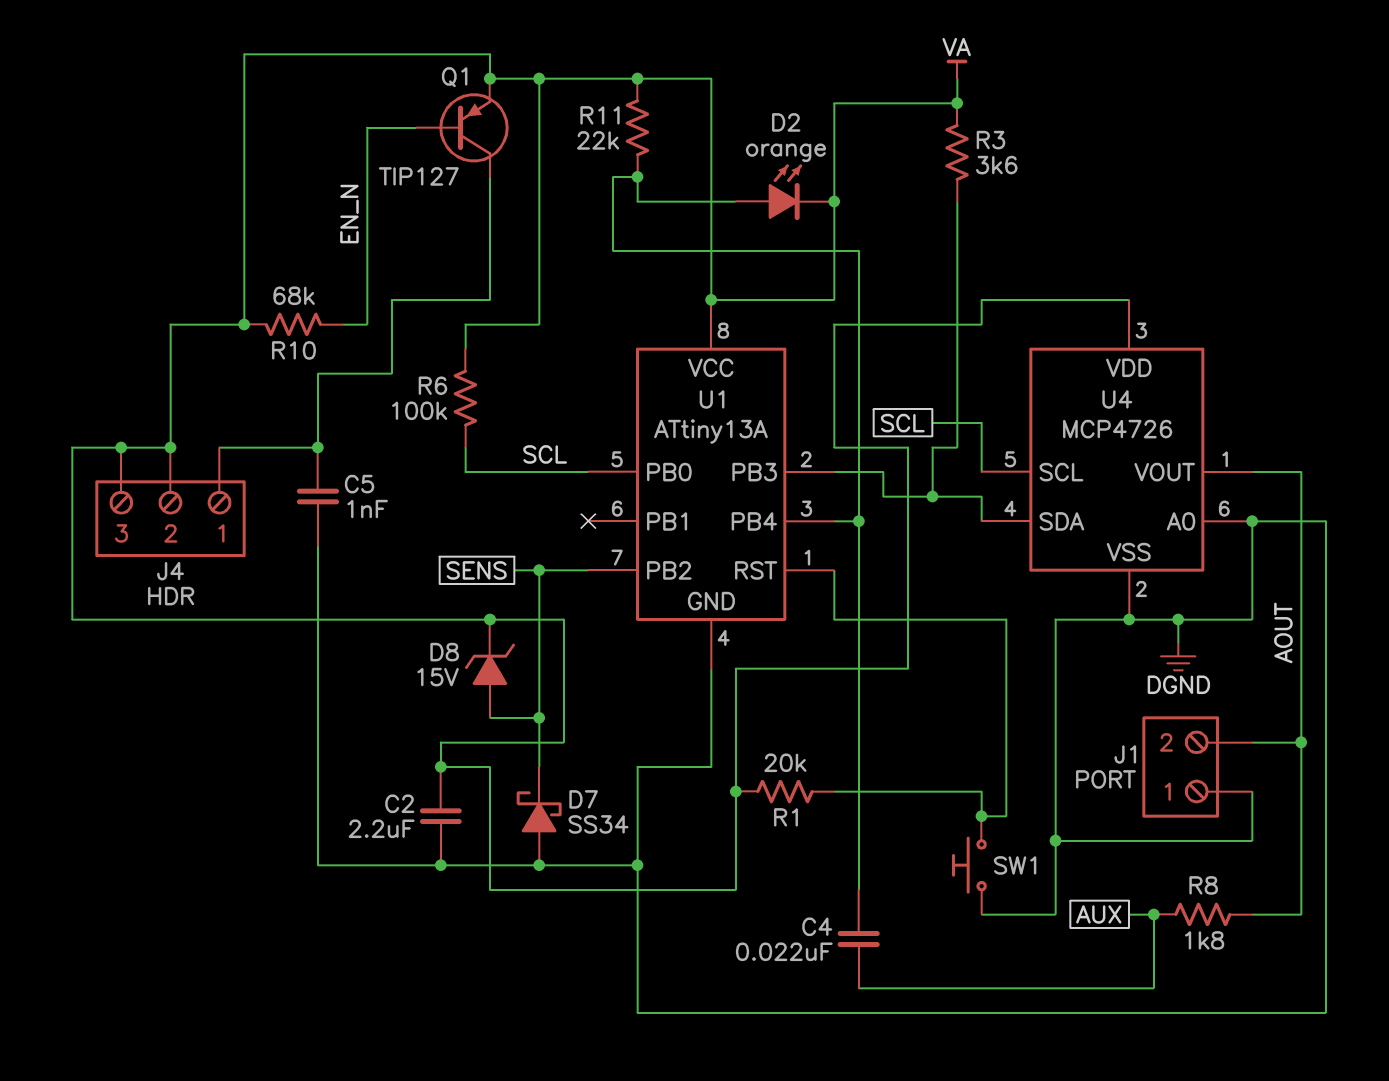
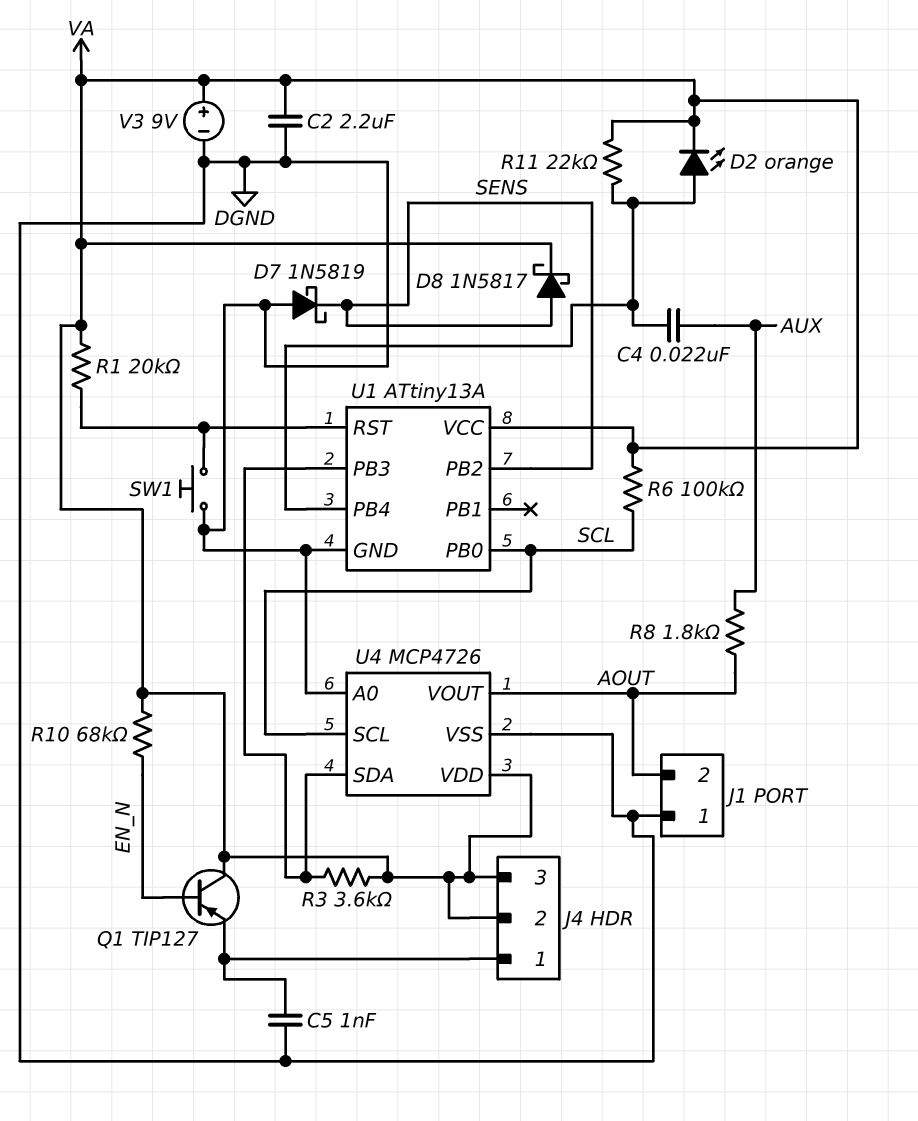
D7: schottky SS34 (A DGND, K SENS) -> schottky 1N5819 (A DGND, K SENS)
D8: zener 15V (A SENS, K VA) -> schottky 1N5817 (A SENS, K VA)
Q1: PNP TIP127 (B EN_N, C J4/1, E VA) -> PNP TIP127 (B EN_N, C VA, E J4/1)
V3: none -> 9V (plus VA, minus DGND)

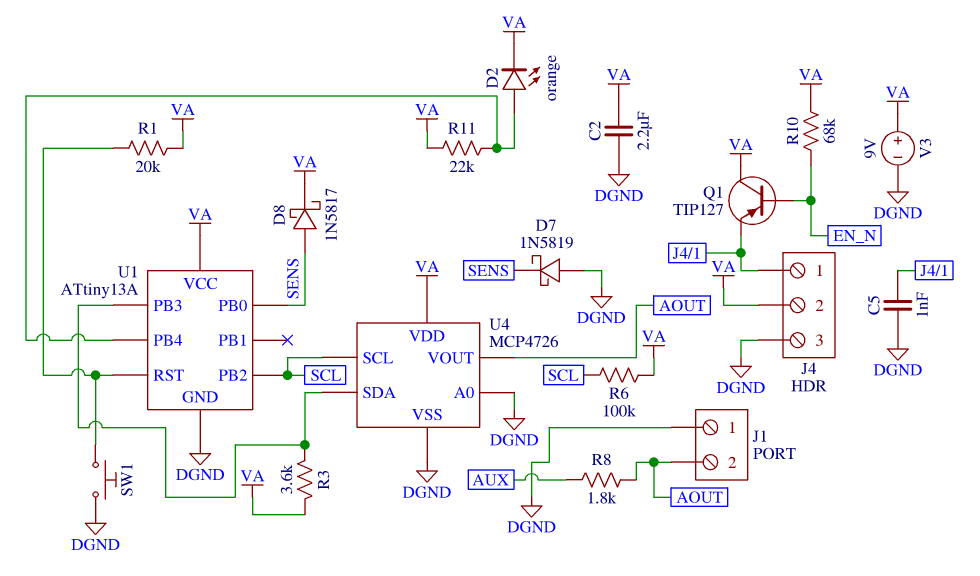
C4: 22nF (AUX, U1/PB4) -> none
J4 pin 3: VA -> DGND
U1 pin PB0: SCL -> SENS
U1 pin PB2: SENS -> SCL

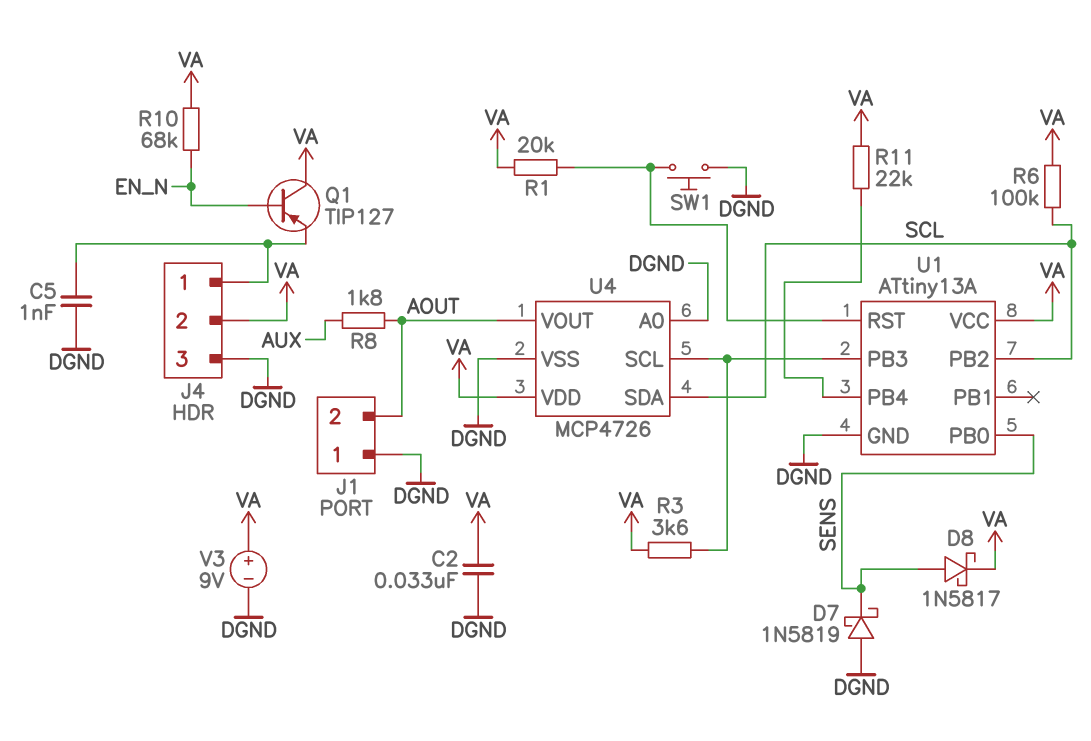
C2: 2.2uF (DGND, VA) -> 33nF (DGND, VA)
D2: LED orange (A U1/PB4, K VA) -> none
U4 pin SCL: SCL -> U1/PB3
U4 pin SDA: U1/PB3 -> SCL

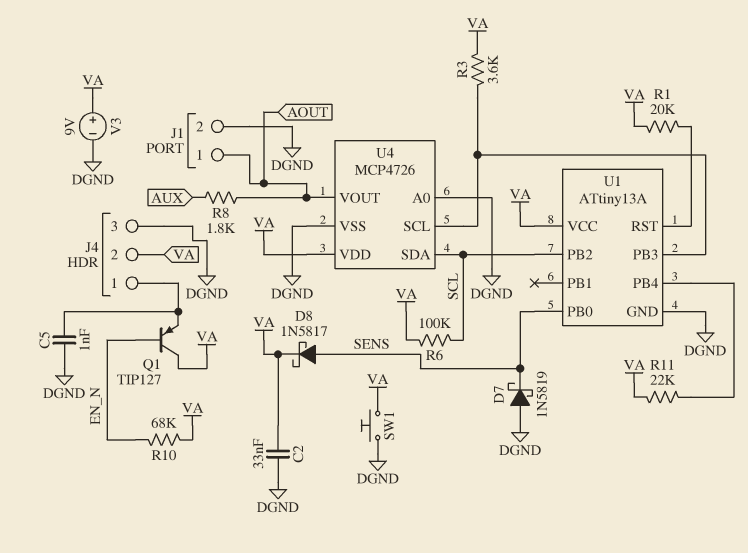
J1 pin 1: DGND -> AOUT
J1 pin 2: AOUT -> DGND
SW1: button (DGND, U1/RST) -> button (DGND, VA)

